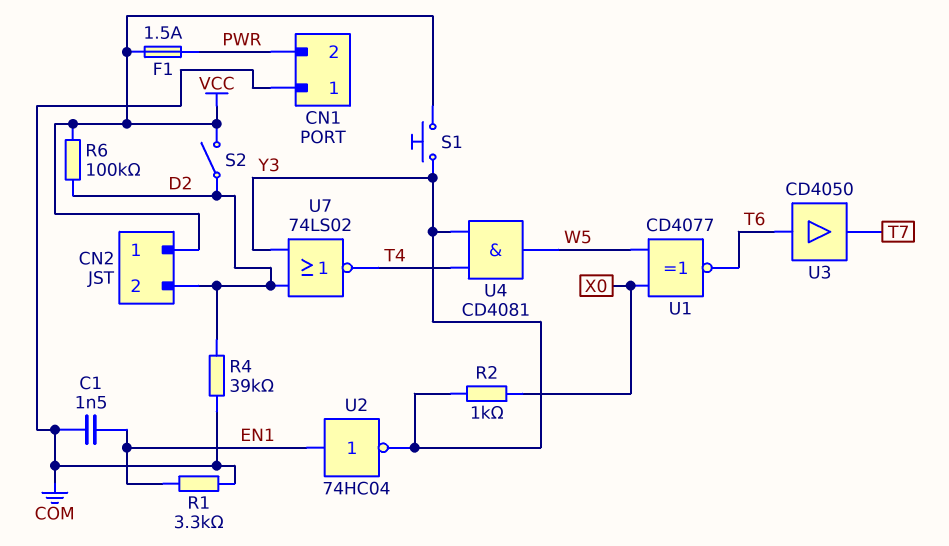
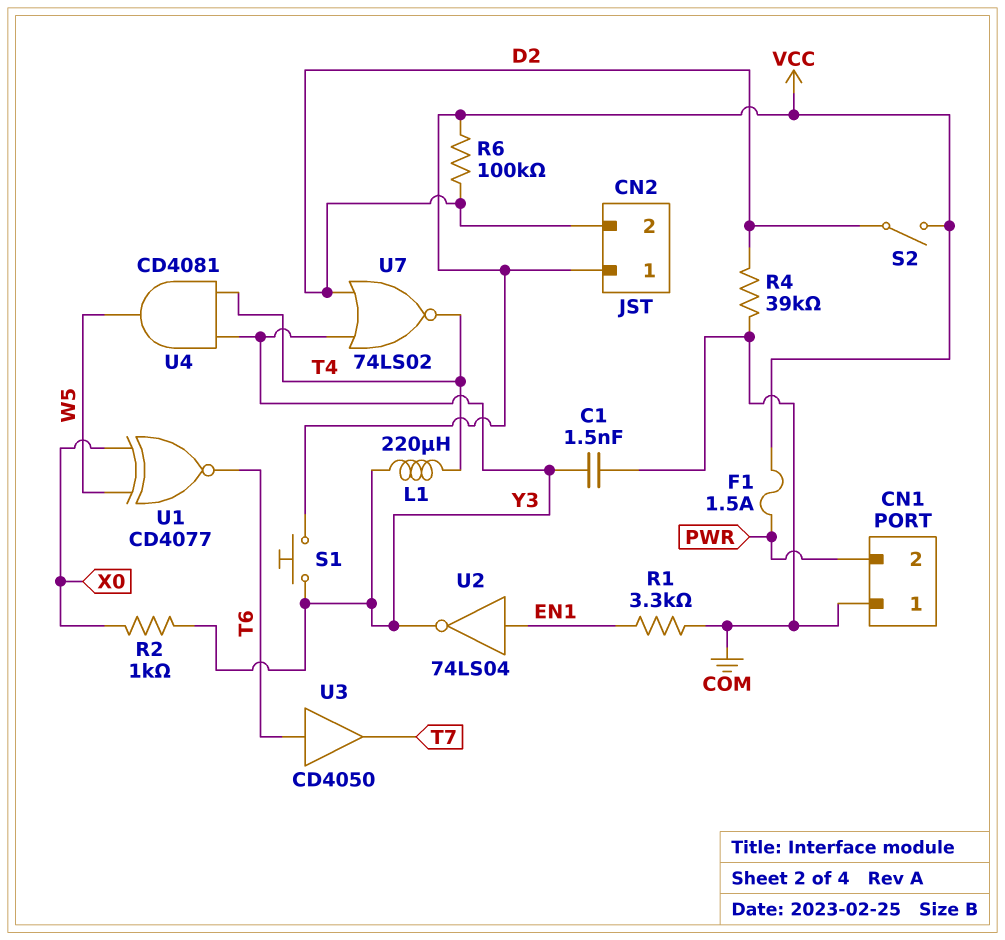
C1: 1.5nF (COM, EN1) -> 1.5nF (COM, Y3)
L1: none -> 220uH (T4, Y3)
U2: NOT 74HC04 (in EN1, out Y3) -> NOT 74LS04 (in EN1, out Y3)

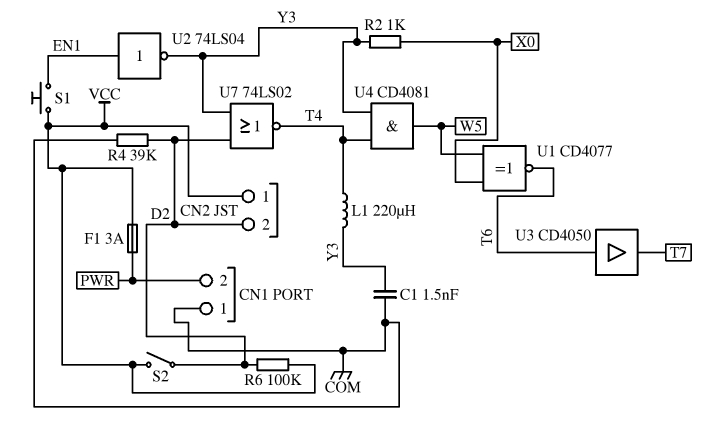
F1: 1.5A (PWR, VCC) -> 3A (PWR, VCC)
R1: 3.3k (COM, EN1) -> none
S1: button (VCC, Y3) -> button (EN1, VCC)

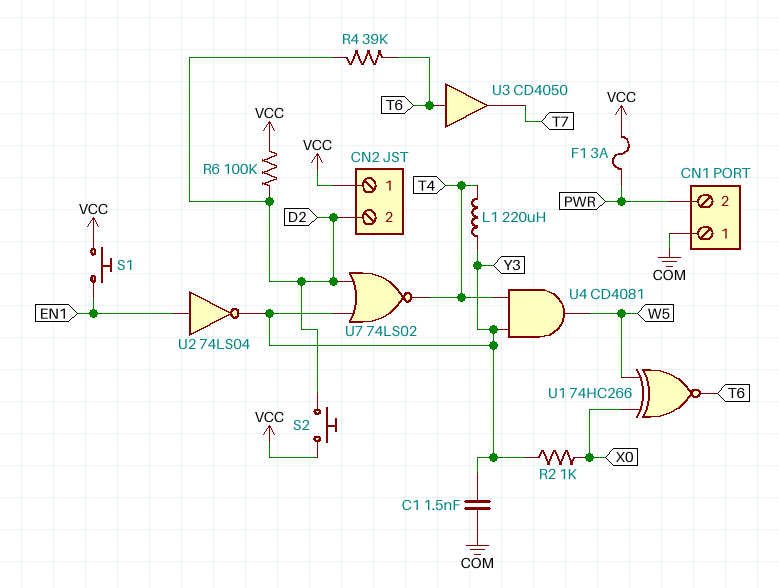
R4: 39k (COM, D2) -> 39k (D2, T6)
S2: switch (D2, VCC) -> button (D2, VCC)
U1: XNOR CD4077 (in W5, in X0, out T6) -> XNOR 74HC266 (in W5, in X0, out T6)

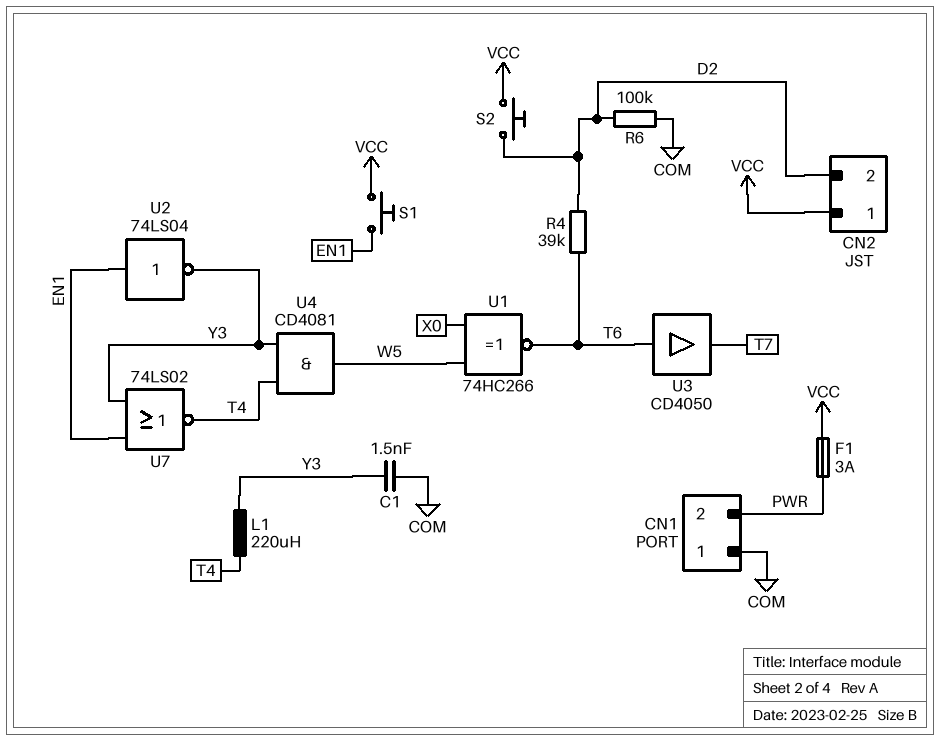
R2: 1k (X0, Y3) -> none
R6: 100k (D2, VCC) -> 100k (COM, D2)
U7: NOR 74LS02 (in D2, in Y3, out T4) -> NOR 74LS02 (in EN1, in Y3, out T4)

